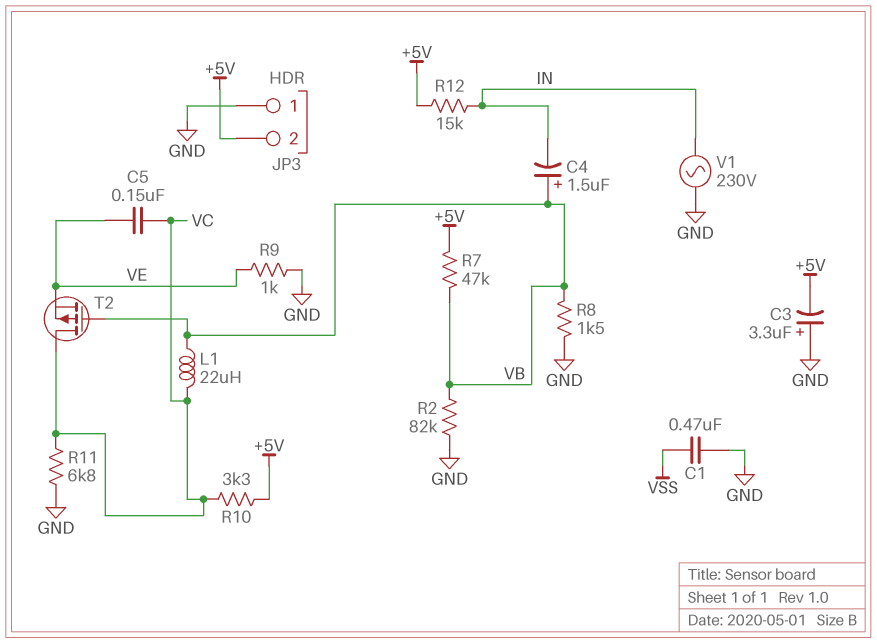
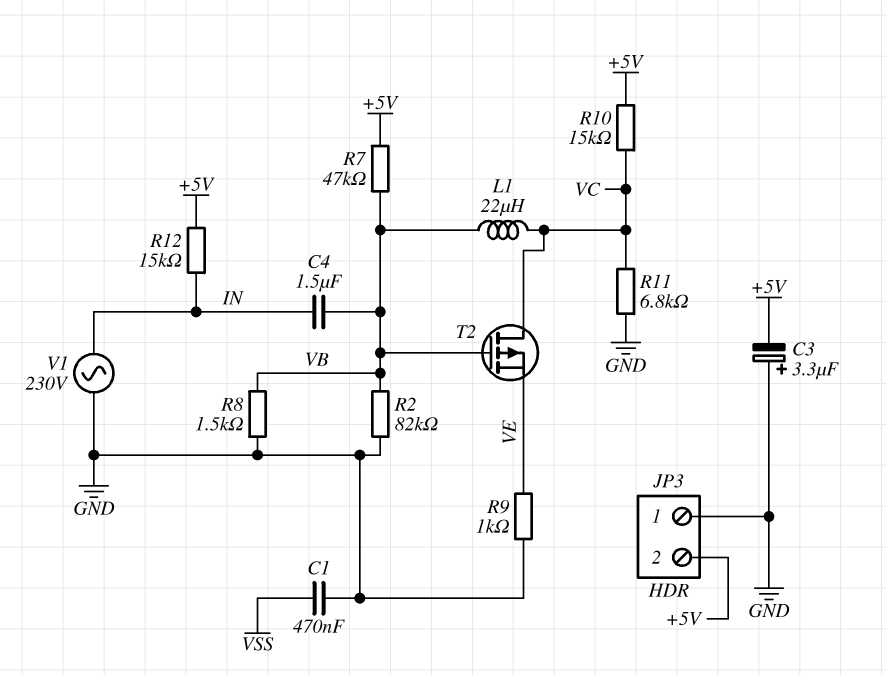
C4: 1.5uF (plus VB, minus IN) -> 1.5uF (IN, VB)
C5: 150nF (VC, VE) -> none
R10: 3.3k (+5V, VC) -> 15k (+5V, VC)

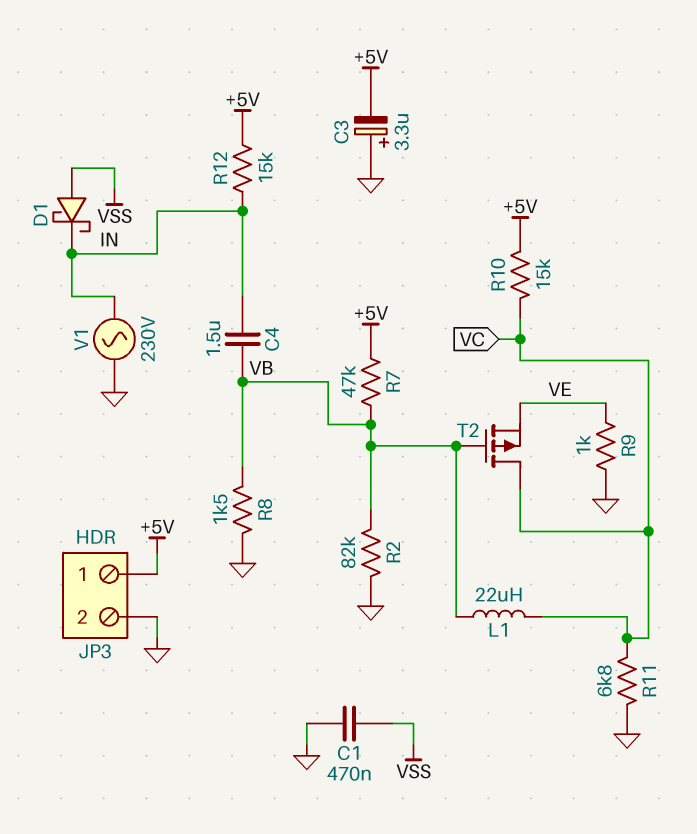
D1: none -> schottky (A VSS, K IN)
JP3 pin 1: GND -> +5V
JP3 pin 2: +5V -> GND

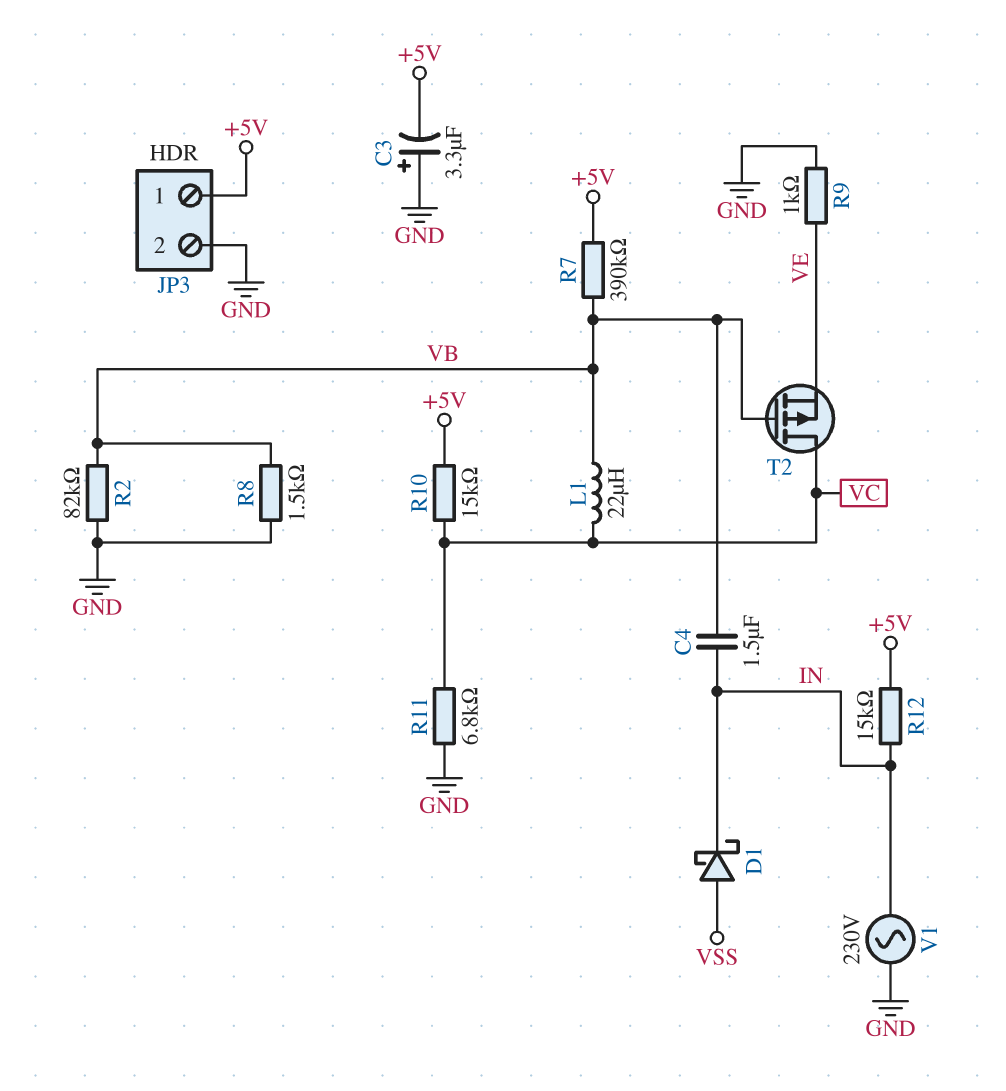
C1: 470nF (GND, VSS) -> none
R7: 47k (+5V, VB) -> 390k (+5V, VB)

